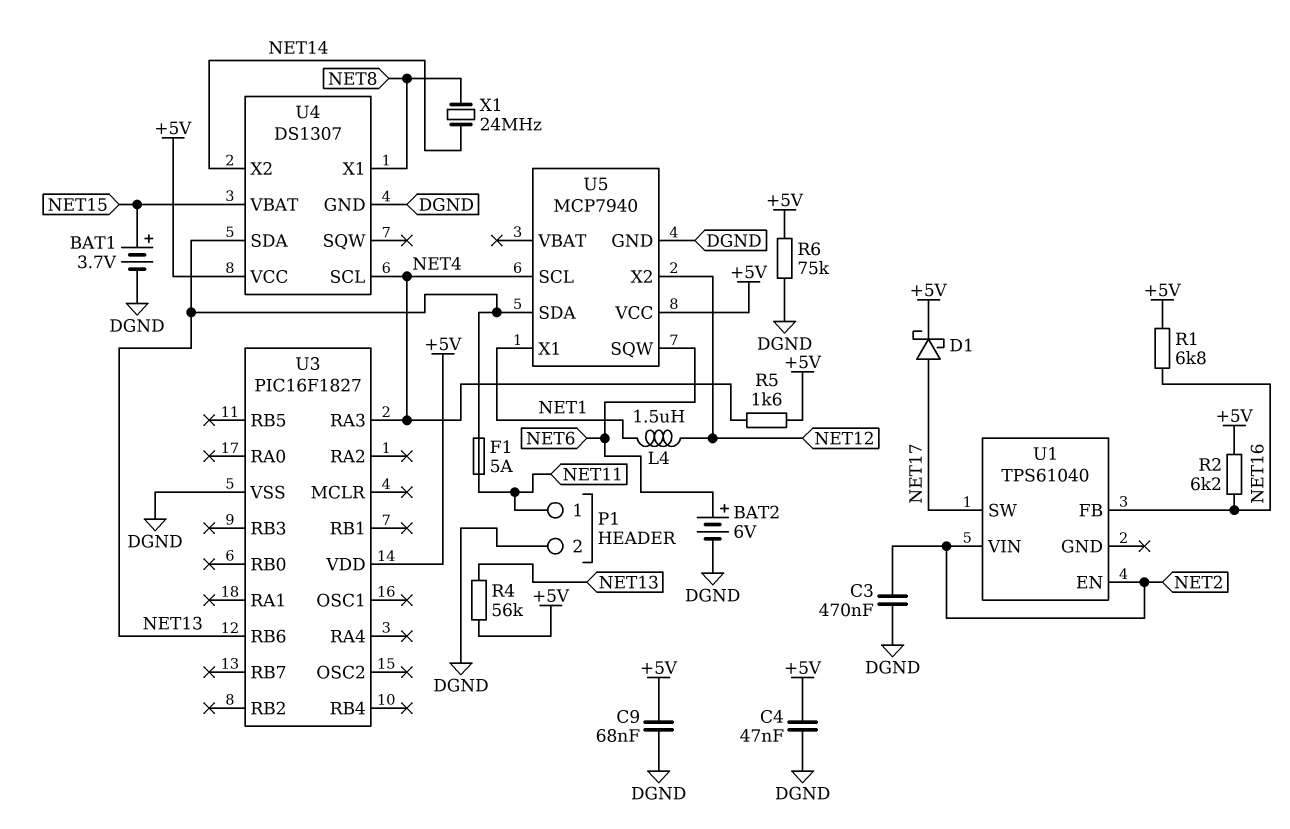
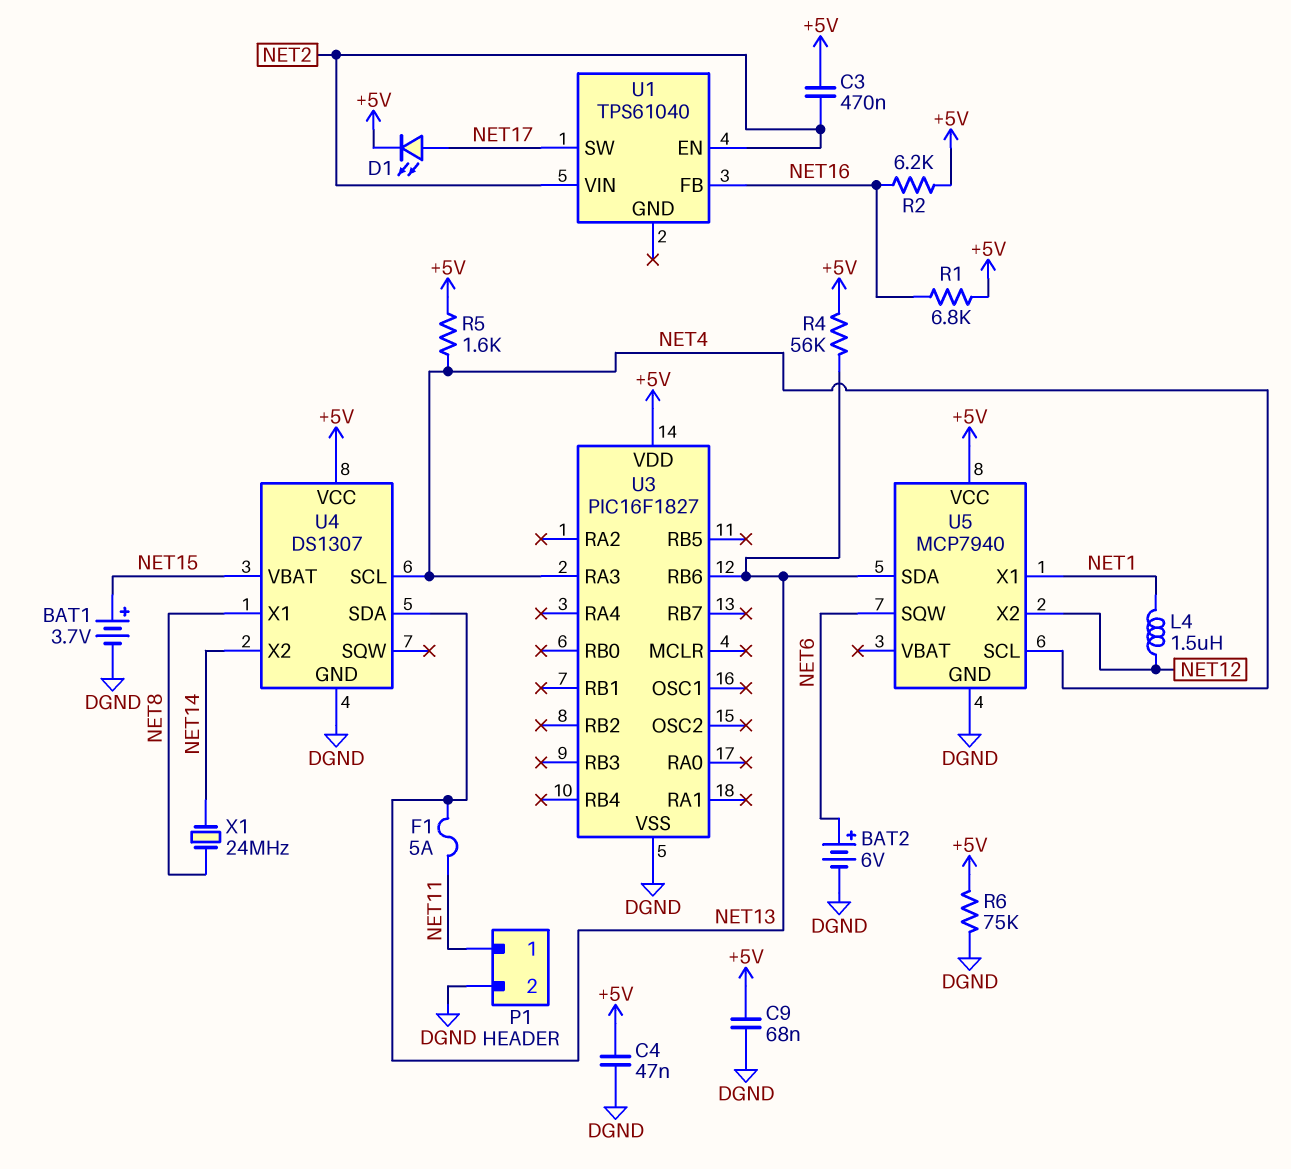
C3: 470nF (DGND, NET2) -> 470nF (+5V, NET2)
D1: schottky (A NET17, K +5V) -> LED (A NET17, K +5V)

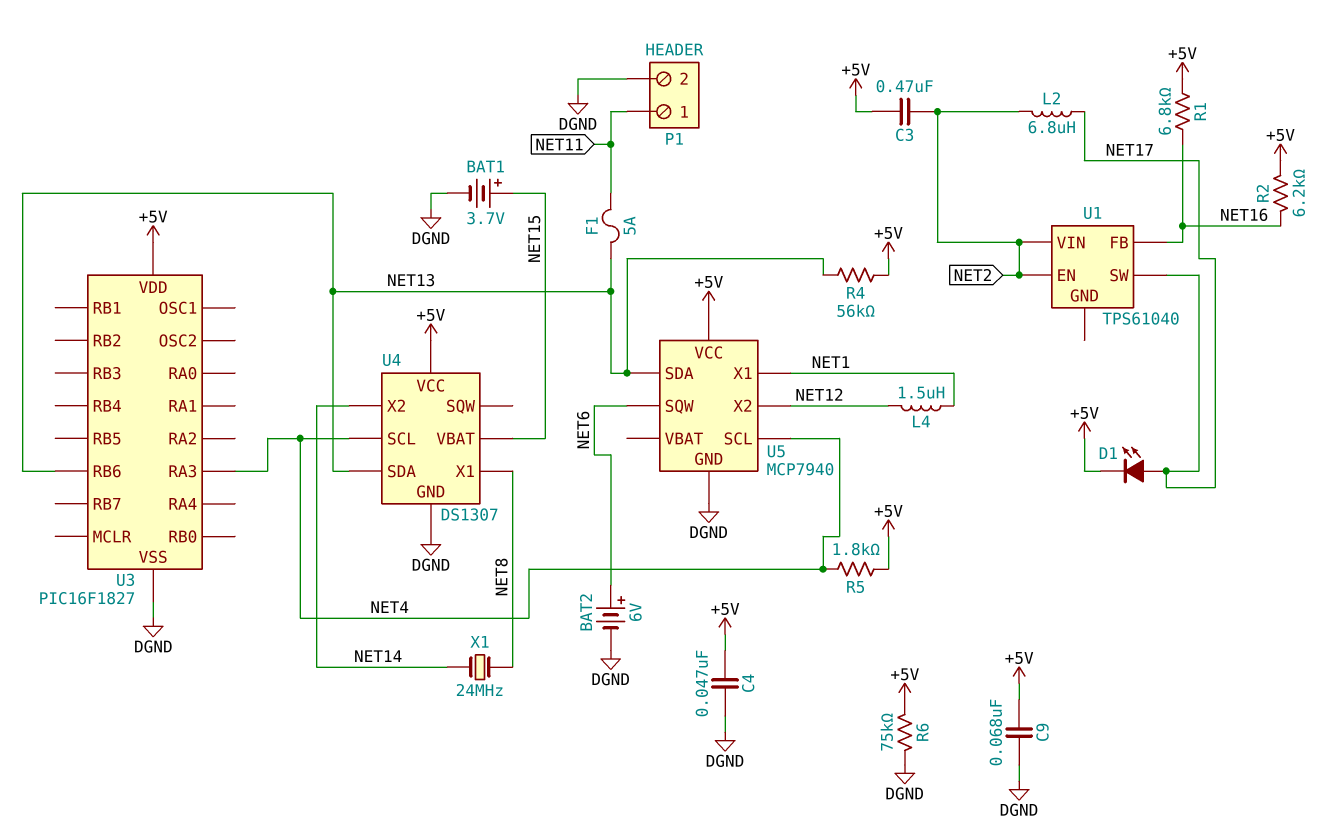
L2: none -> 6.8uH (NET2, NET17)
R5: 1.6k (+5V, NET4) -> 1.8k (+5V, NET4)

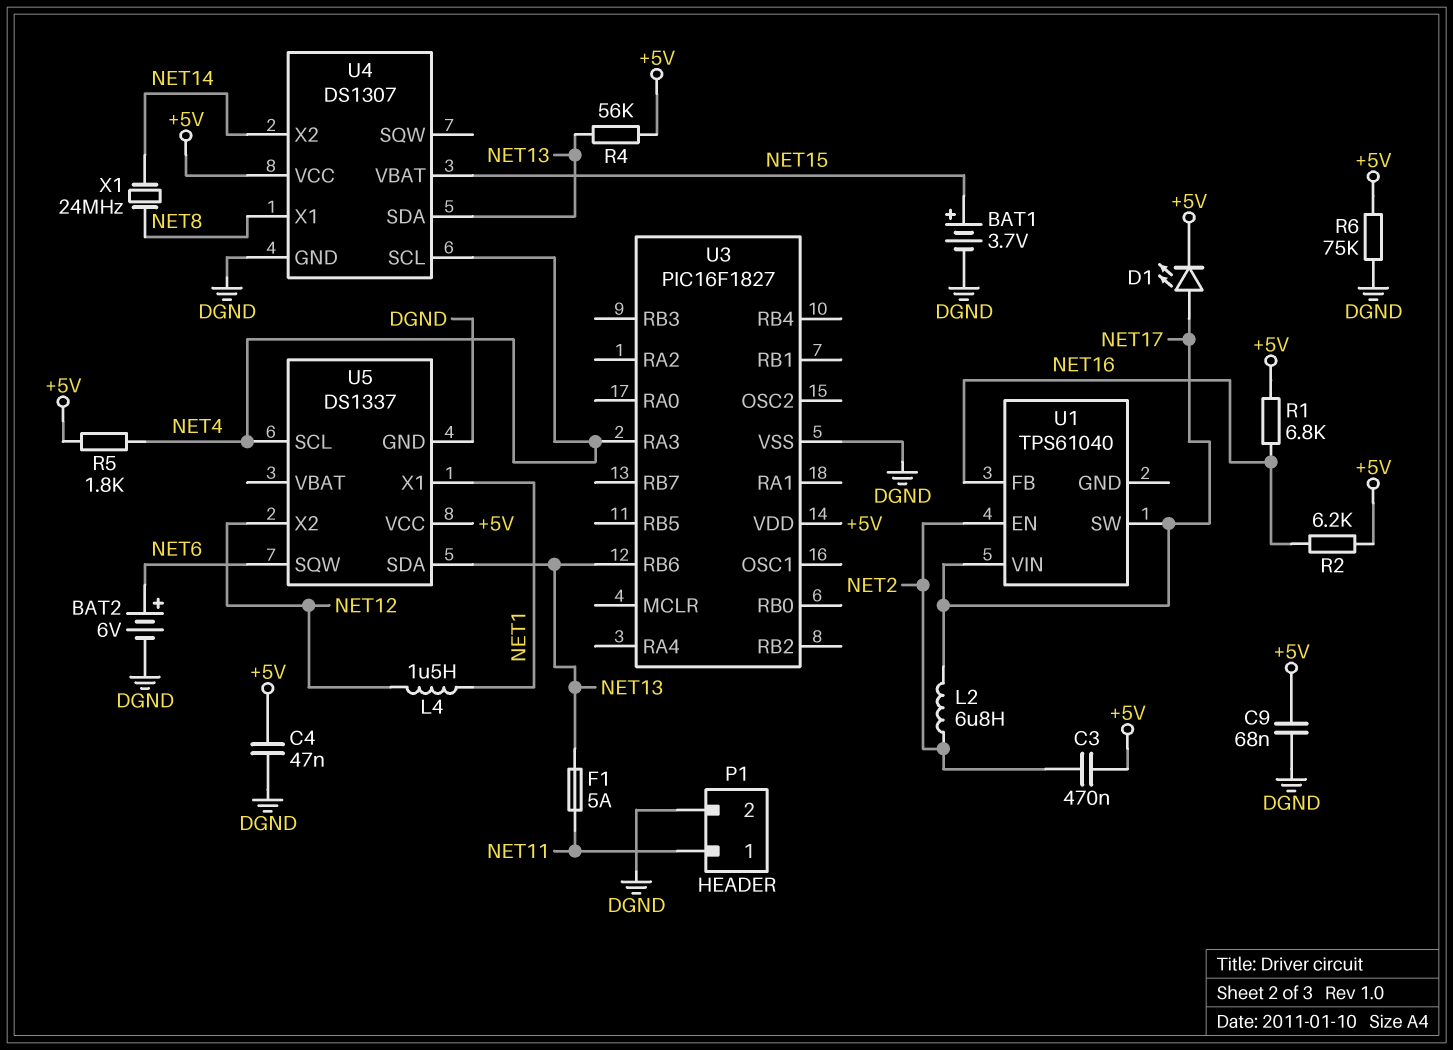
U1 pin VIN: NET2 -> NET17
U5: MCP7940 -> DS1337

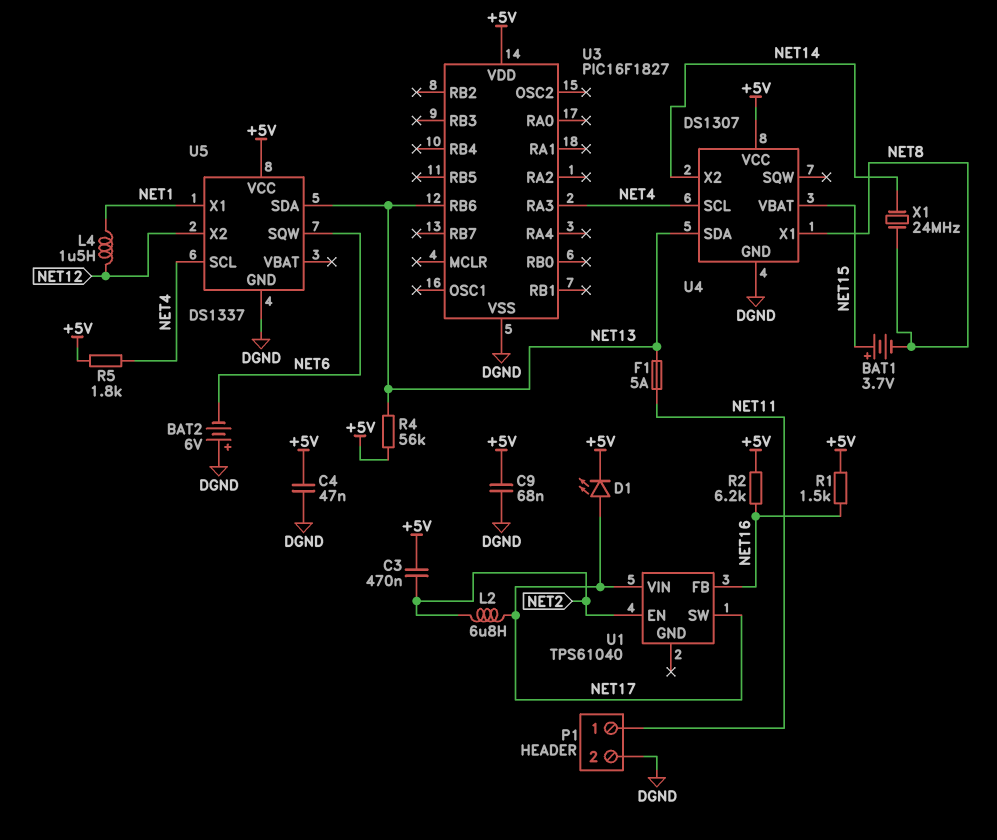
BAT1: 3.7V (plus NET15, minus DGND) -> 3.7V (plus NET15, minus NET8)
BAT2: 6V (plus NET6, minus DGND) -> 6V (plus DGND, minus NET6)
R1: 6.8k (+5V, NET16) -> 1.5k (+5V, NET16)
R6: 75k (+5V, DGND) -> none

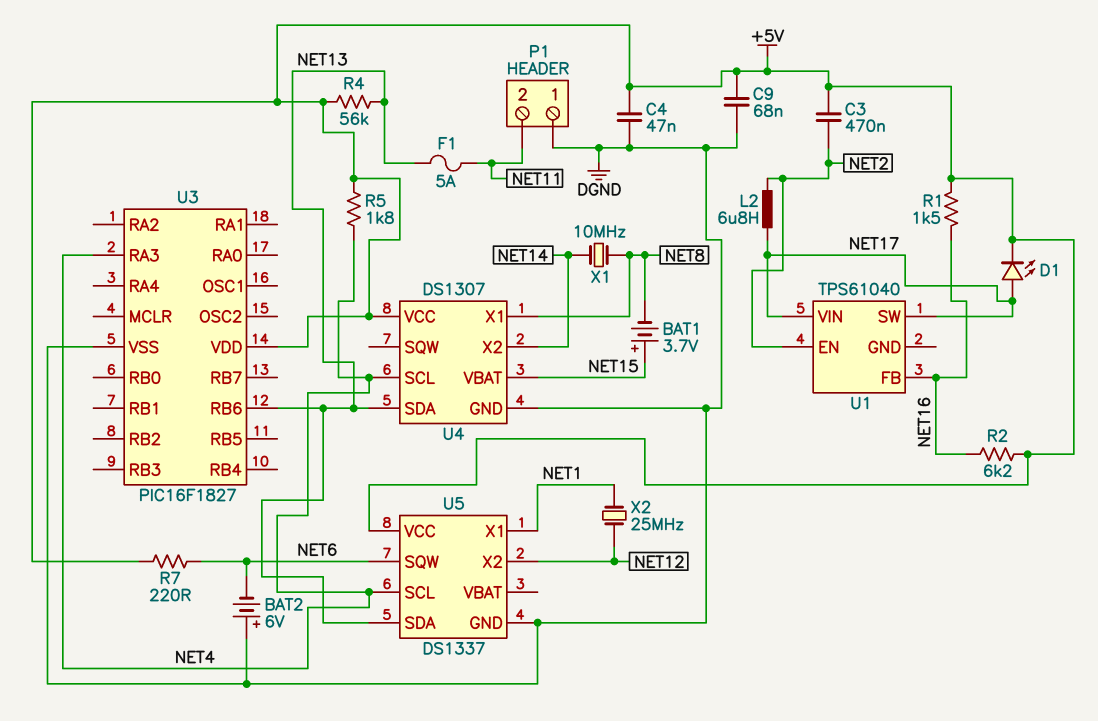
L4: 1.5uH (NET1, NET12) -> none
P1 pin 1: NET11 -> DGND
P1 pin 2: DGND -> NET11
R7: none -> 220 (+5V, NET6)
X1: 24MHz (NET8, NET14) -> 10MHz (NET8, NET14)
X2: none -> 25MHz (NET1, NET12)

